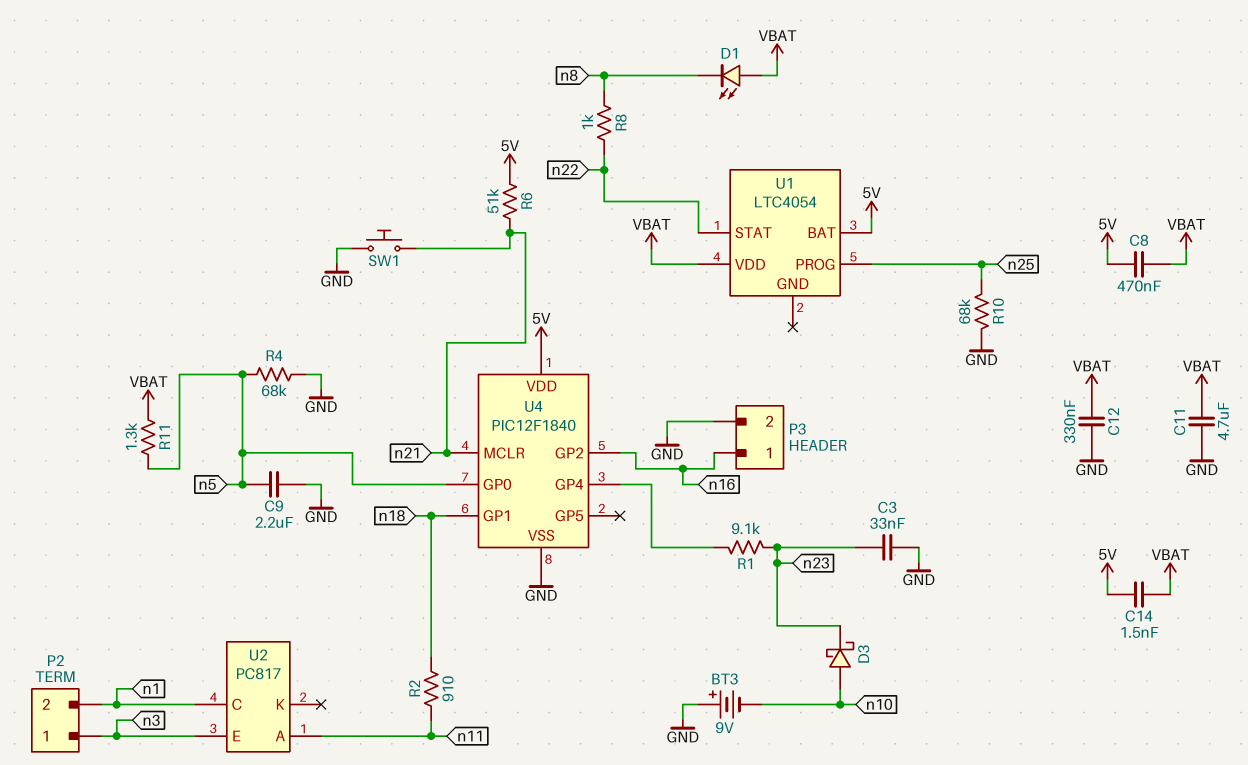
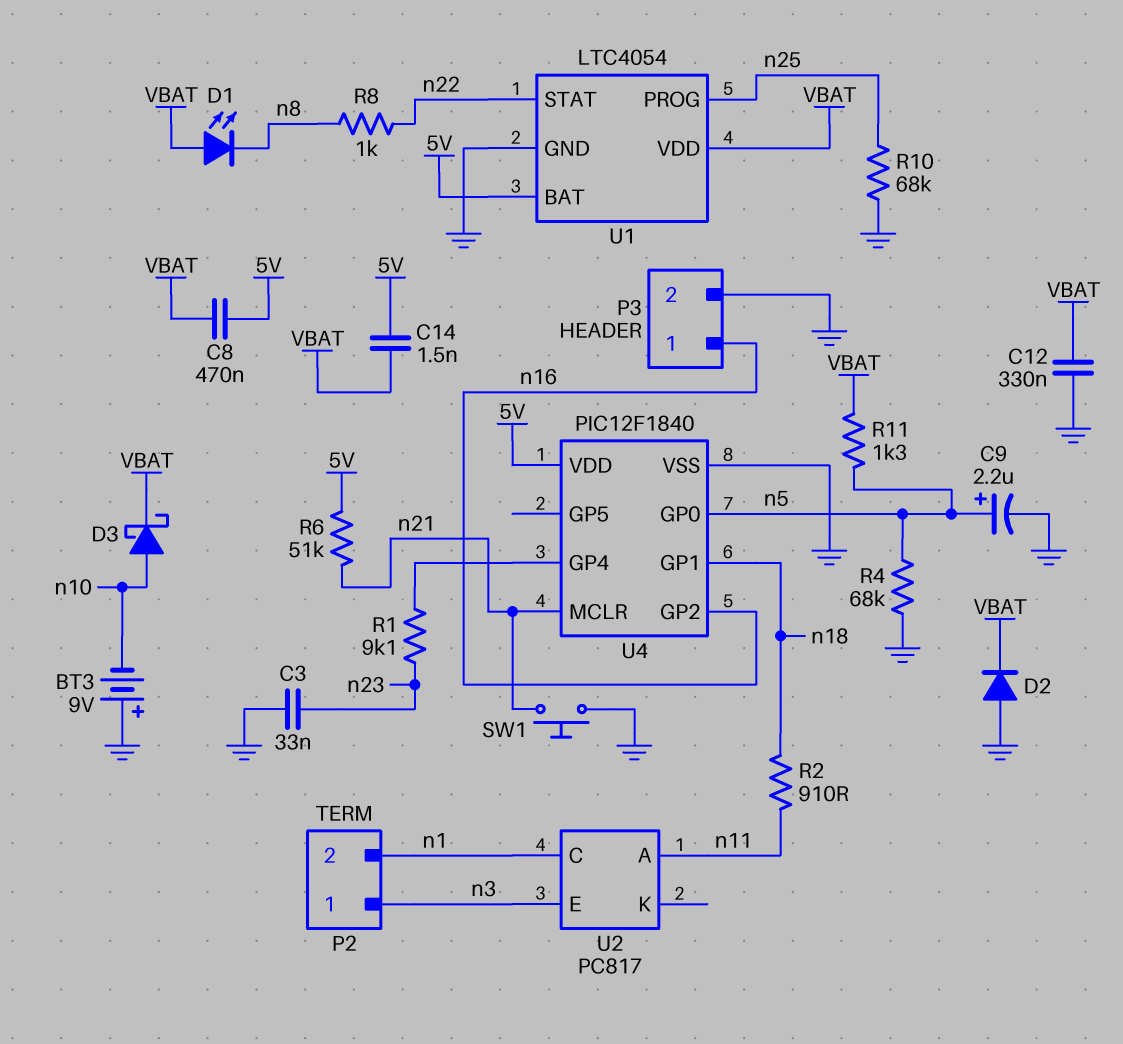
C9: 2.2uF (GND, n5) -> 2.2uF (plus n5, minus GND)
C11: 4.7uF (GND, VBAT) -> none
D2: none -> diode (A GND, K VBAT)
D3: schottky (A n10, K n23) -> schottky (A n10, K VBAT)
U1 pin GND: none -> GND

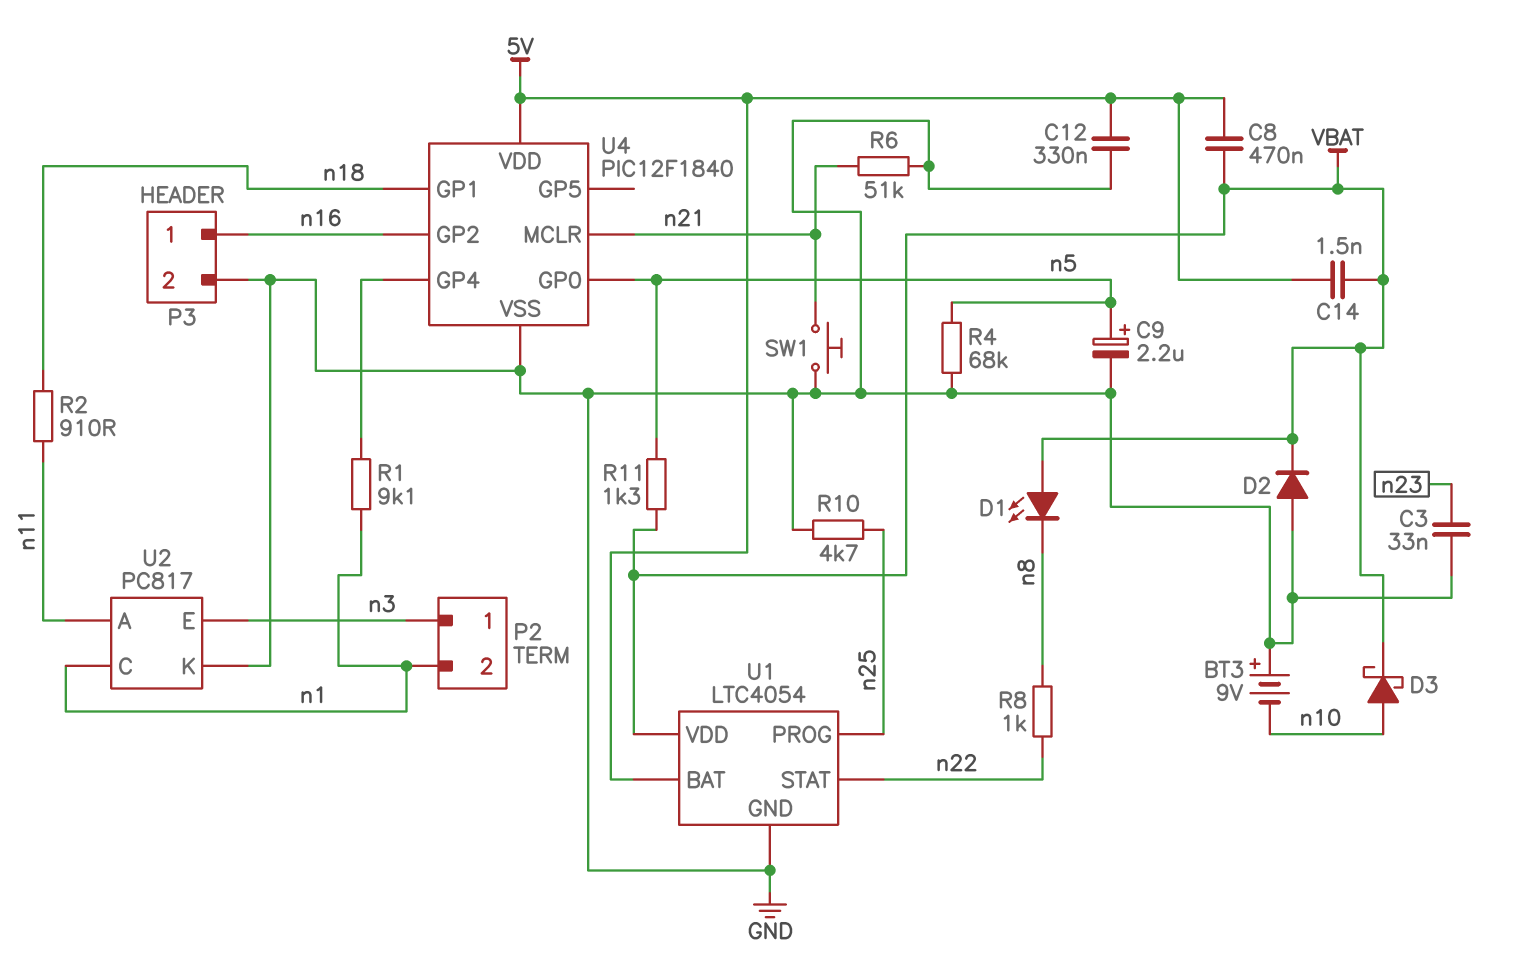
C12: 330nF (GND, VBAT) -> 330nF (5V, GND)
R1: 9.1k (U4/GP4, n23) -> 9.1k (U4/GP4, n1)
R6: 51k (5V, n21) -> 51k (GND, n21)
R10: 68k (GND, n25) -> 4.7k (GND, n25)
U2 pin K: none -> GND

